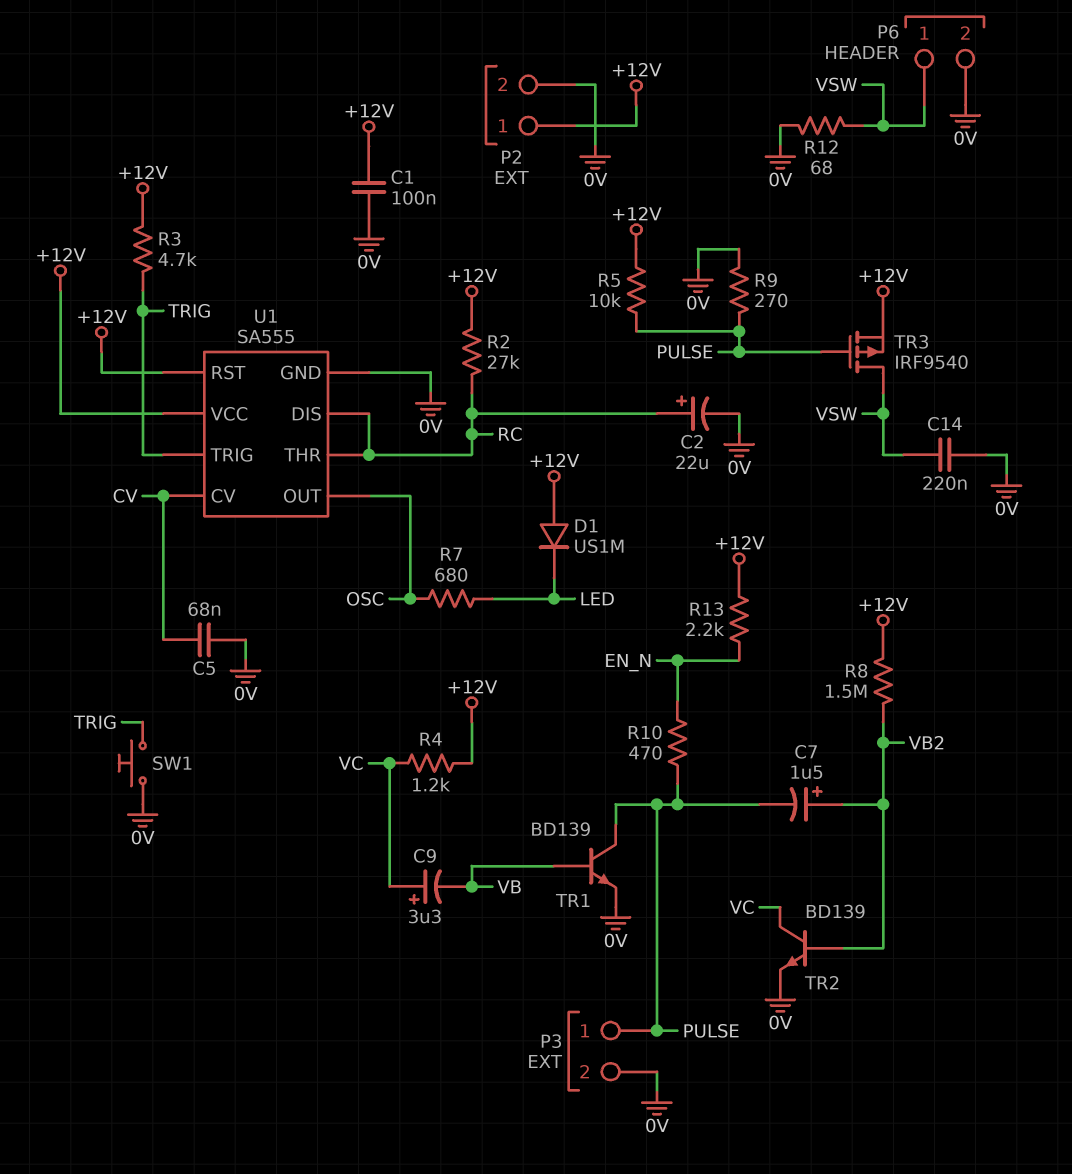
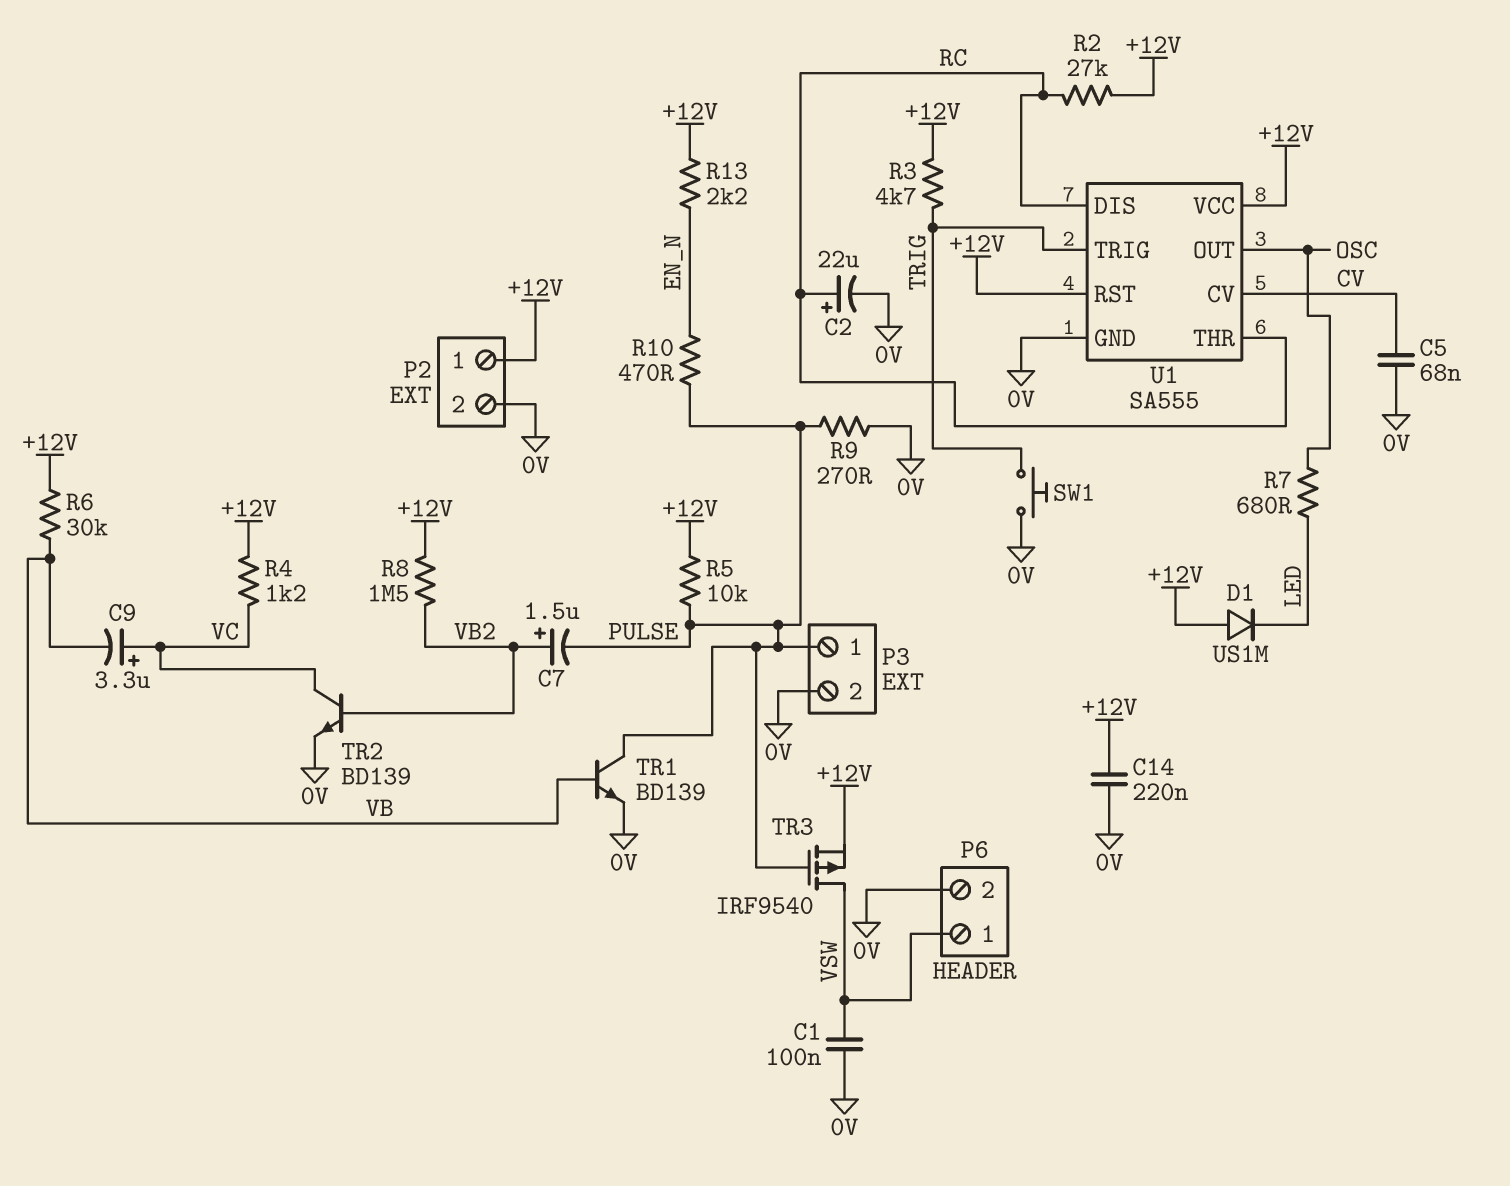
C1: 100nF (+12V, 0V) -> 100nF (0V, VSW)
C14: 220nF (0V, VSW) -> 220nF (+12V, 0V)
R6: none -> 30k (+12V, VB)
R12: 68 (0V, VSW) -> none

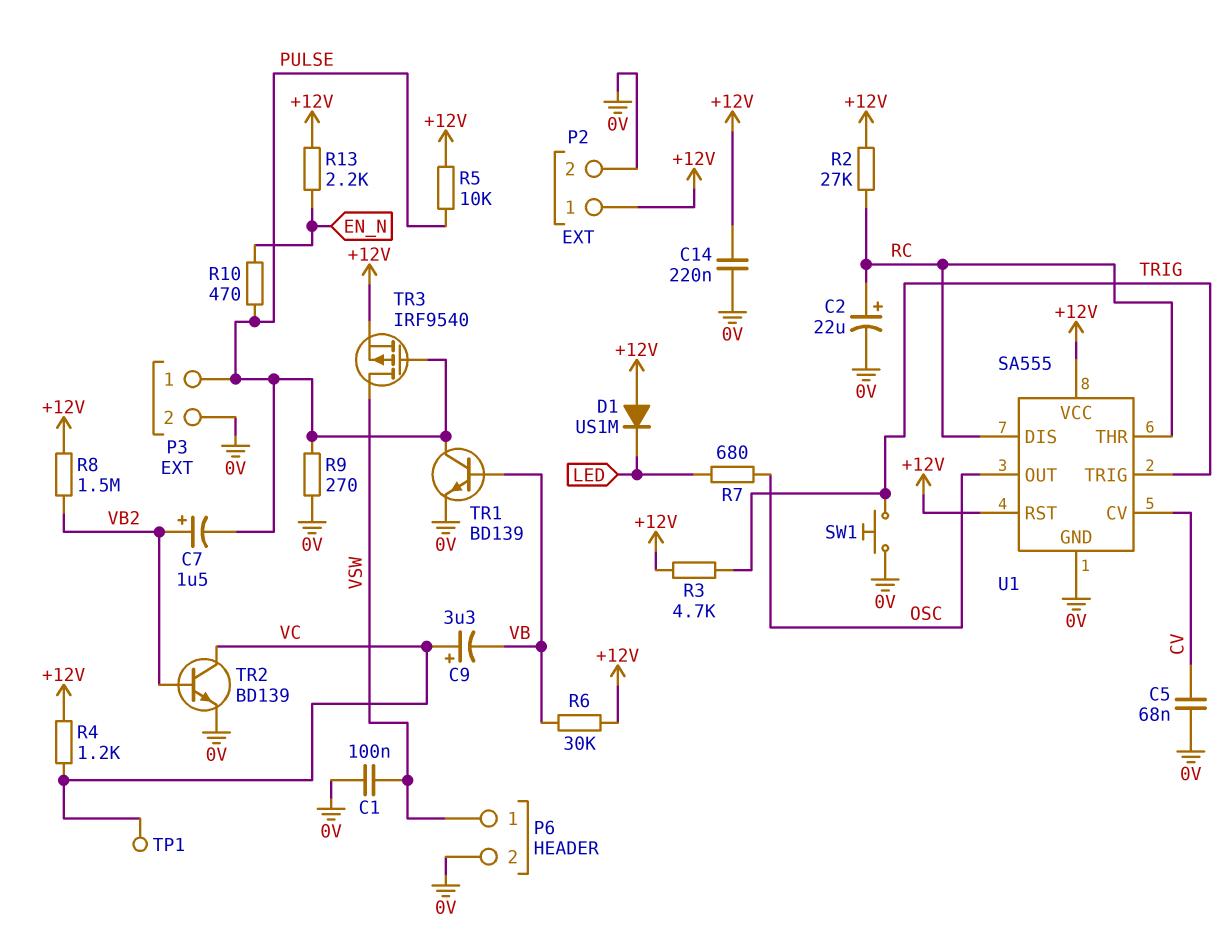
TP1: none -> test point (VC)

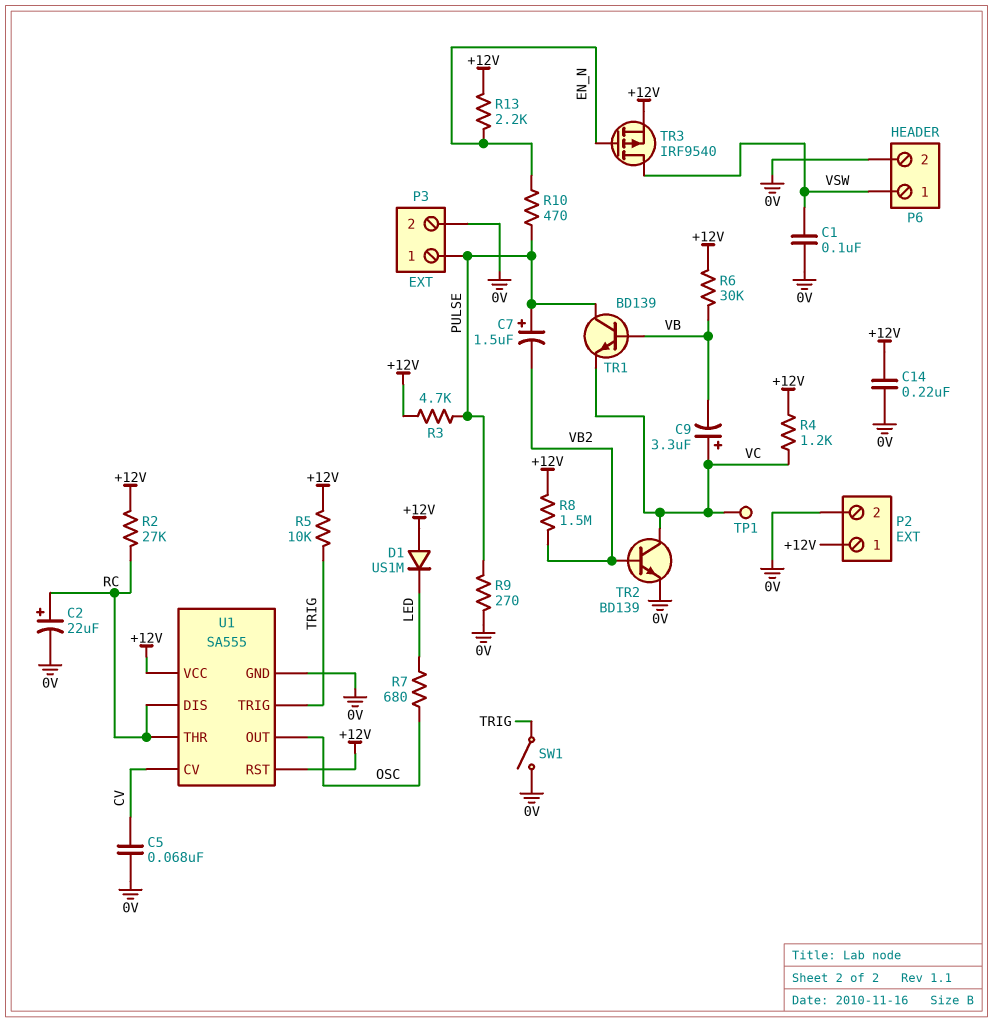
C7: 1.5uF (plus VB2, minus PULSE) -> 1.5uF (plus PULSE, minus VB2)
R3: 4.7k (+12V, TRIG) -> 4.7k (+12V, PULSE)
R5: 10k (+12V, PULSE) -> 10k (+12V, TRIG)
SW1: button (0V, TRIG) -> switch (0V, TRIG)
TR1: NPN BD139 (B VB, C PULSE, E 0V) -> NPN BD139 (B VB, C PULSE, E VC)
TR3: PMOS IRF9540 (G PULSE, D VSW, S +12V) -> PMOS IRF9540 (G EN_N, D VSW, S +12V)

